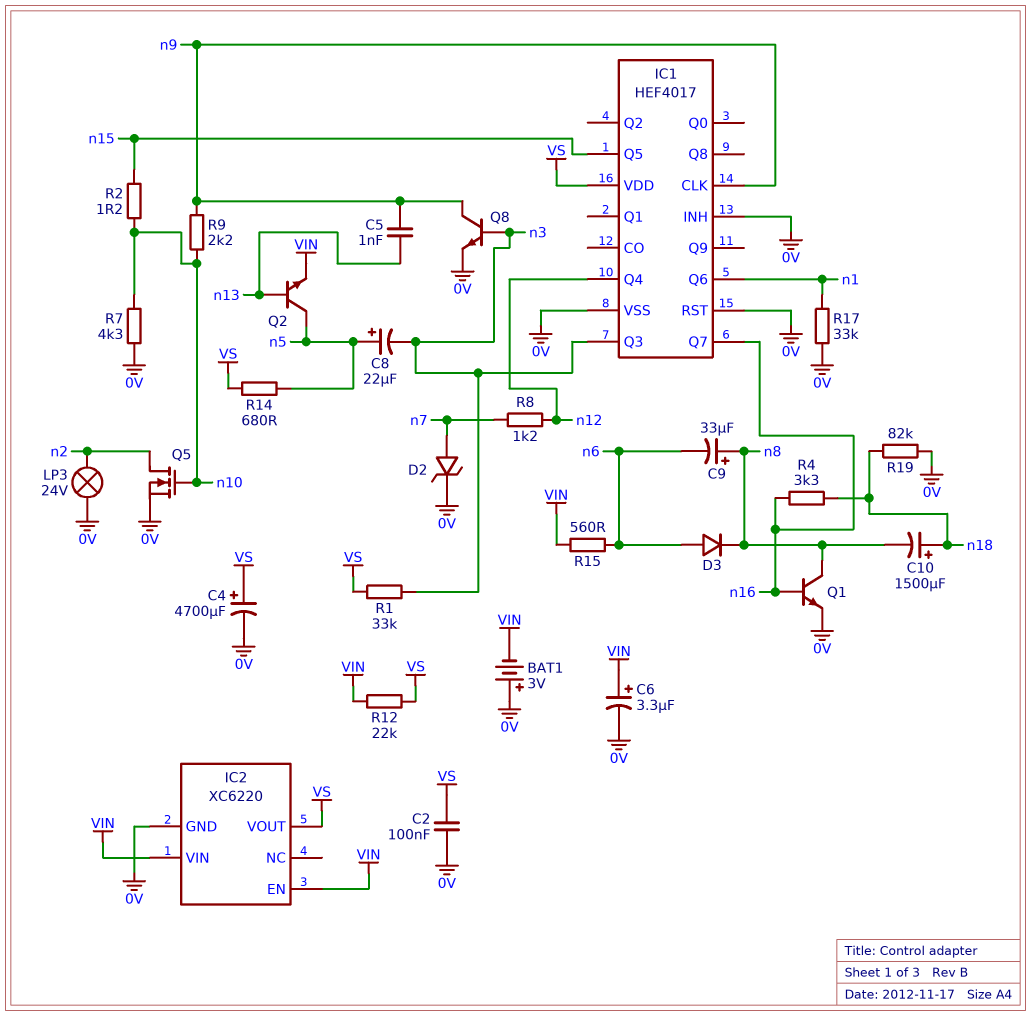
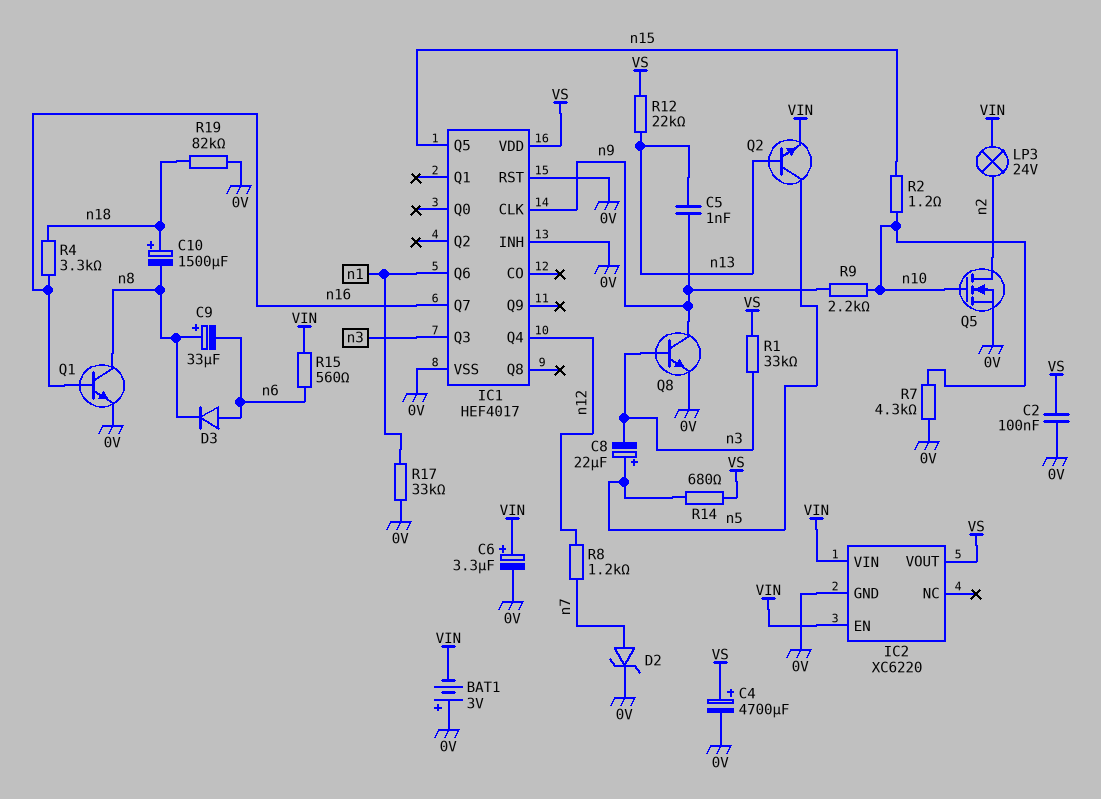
LP3: lamp 24V (0V, n2) -> lamp 24V (VIN, n2)
R12: 22k (VIN, VS) -> 22k (VS, n13)

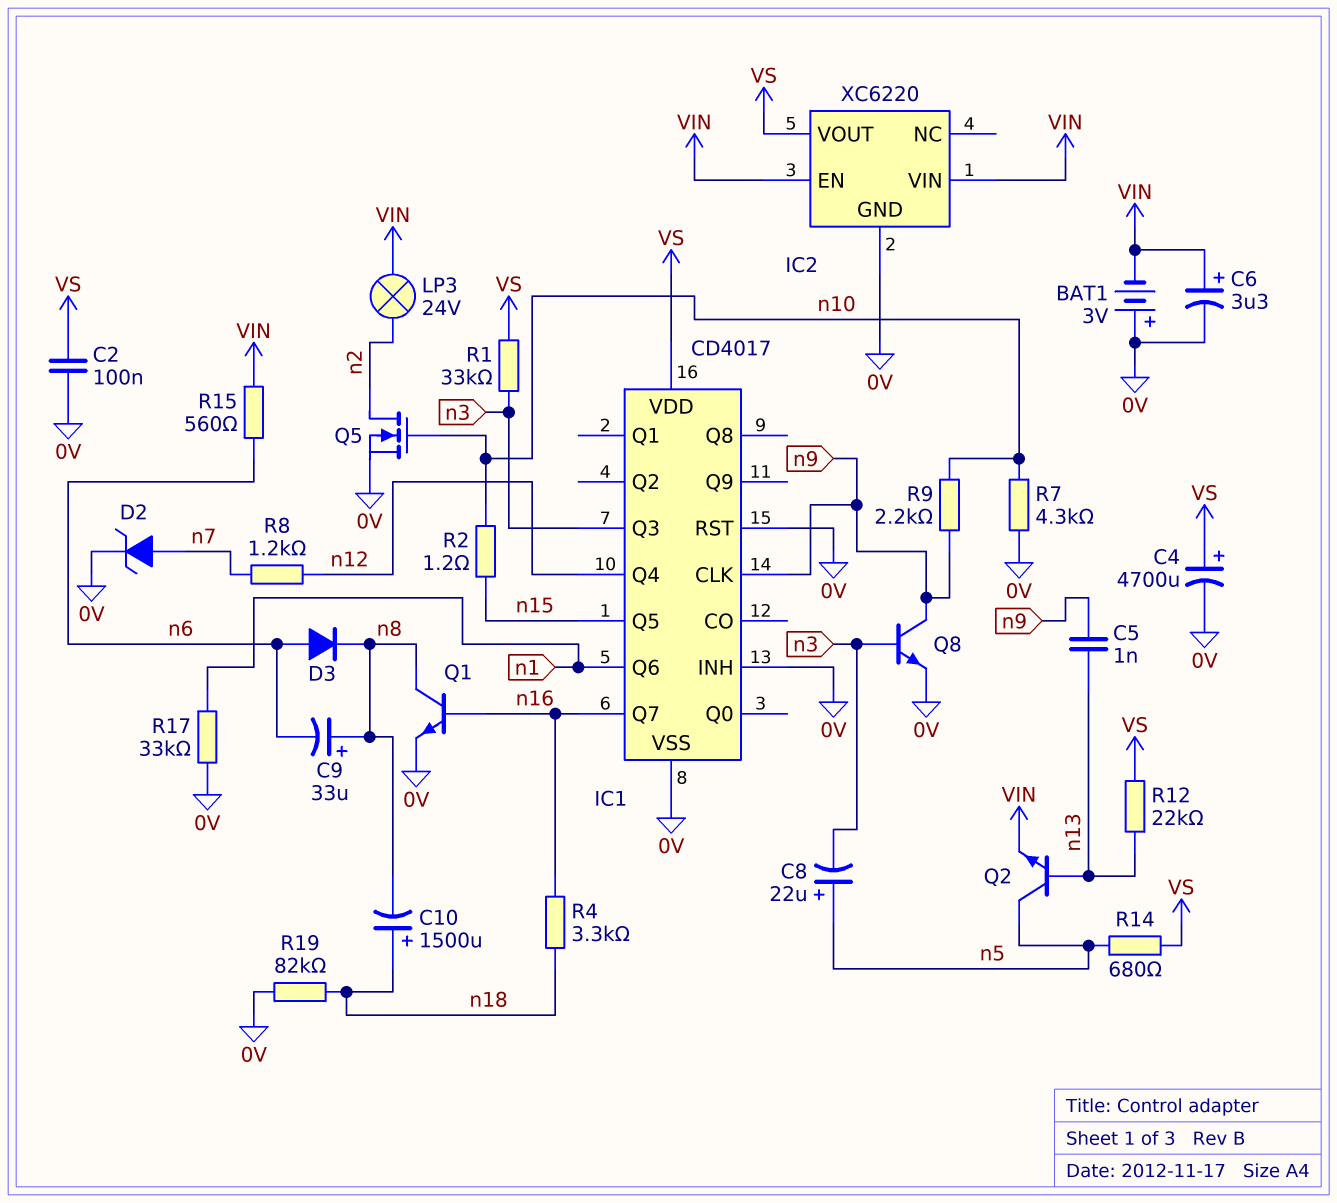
IC1: HEF4017 -> CD4017

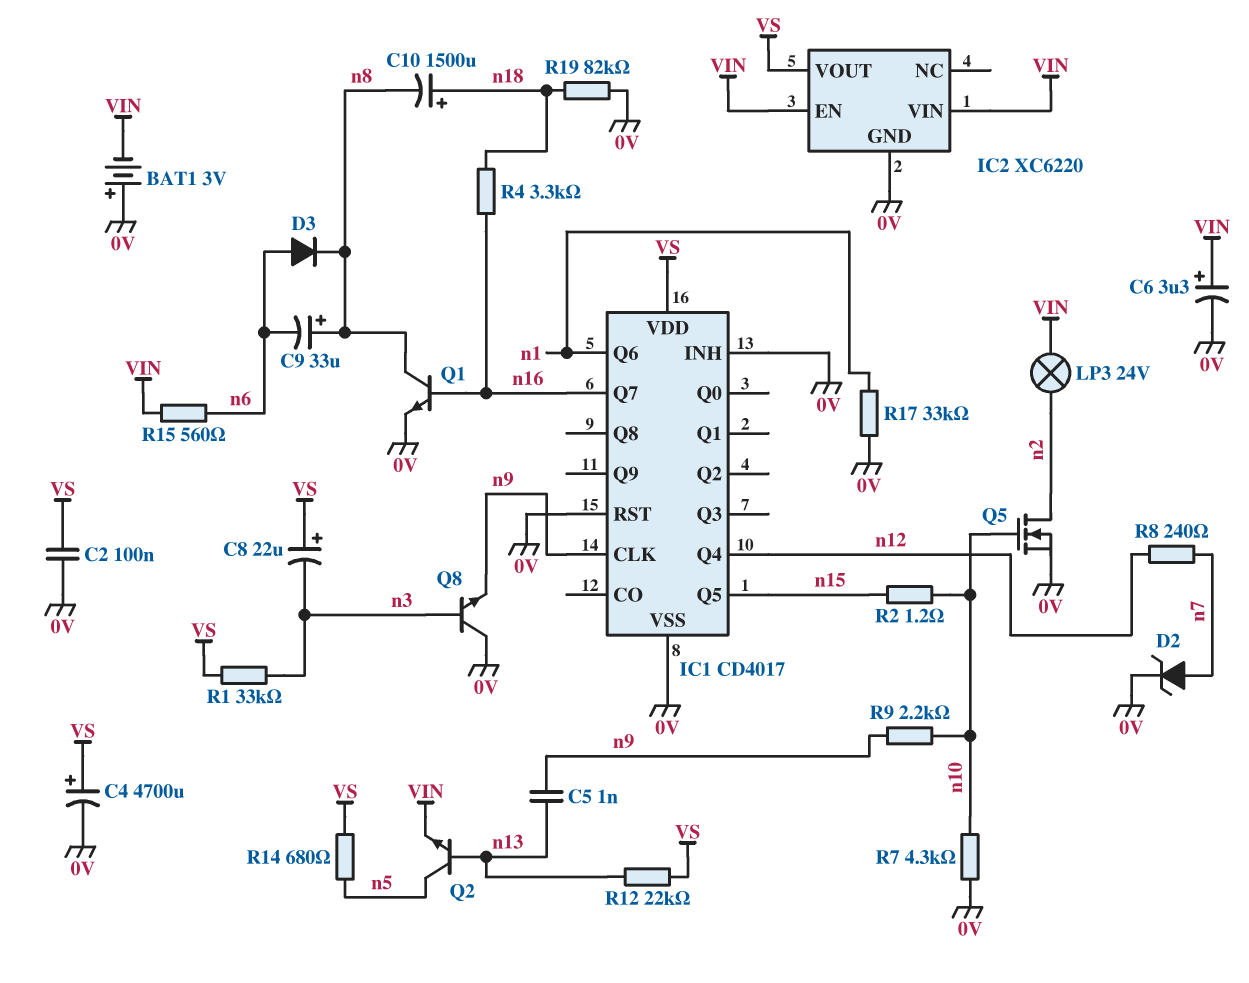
C8: 22uF (plus n5, minus n3) -> 22uF (plus VS, minus n3)
IC1 pin Q3: n3 -> none
Q8: NPN (B n3, C n9, E 0V) -> NPN (B n3, C 0V, E n9)
R8: 1.2k (n7, n12) -> 240 (n7, n12)

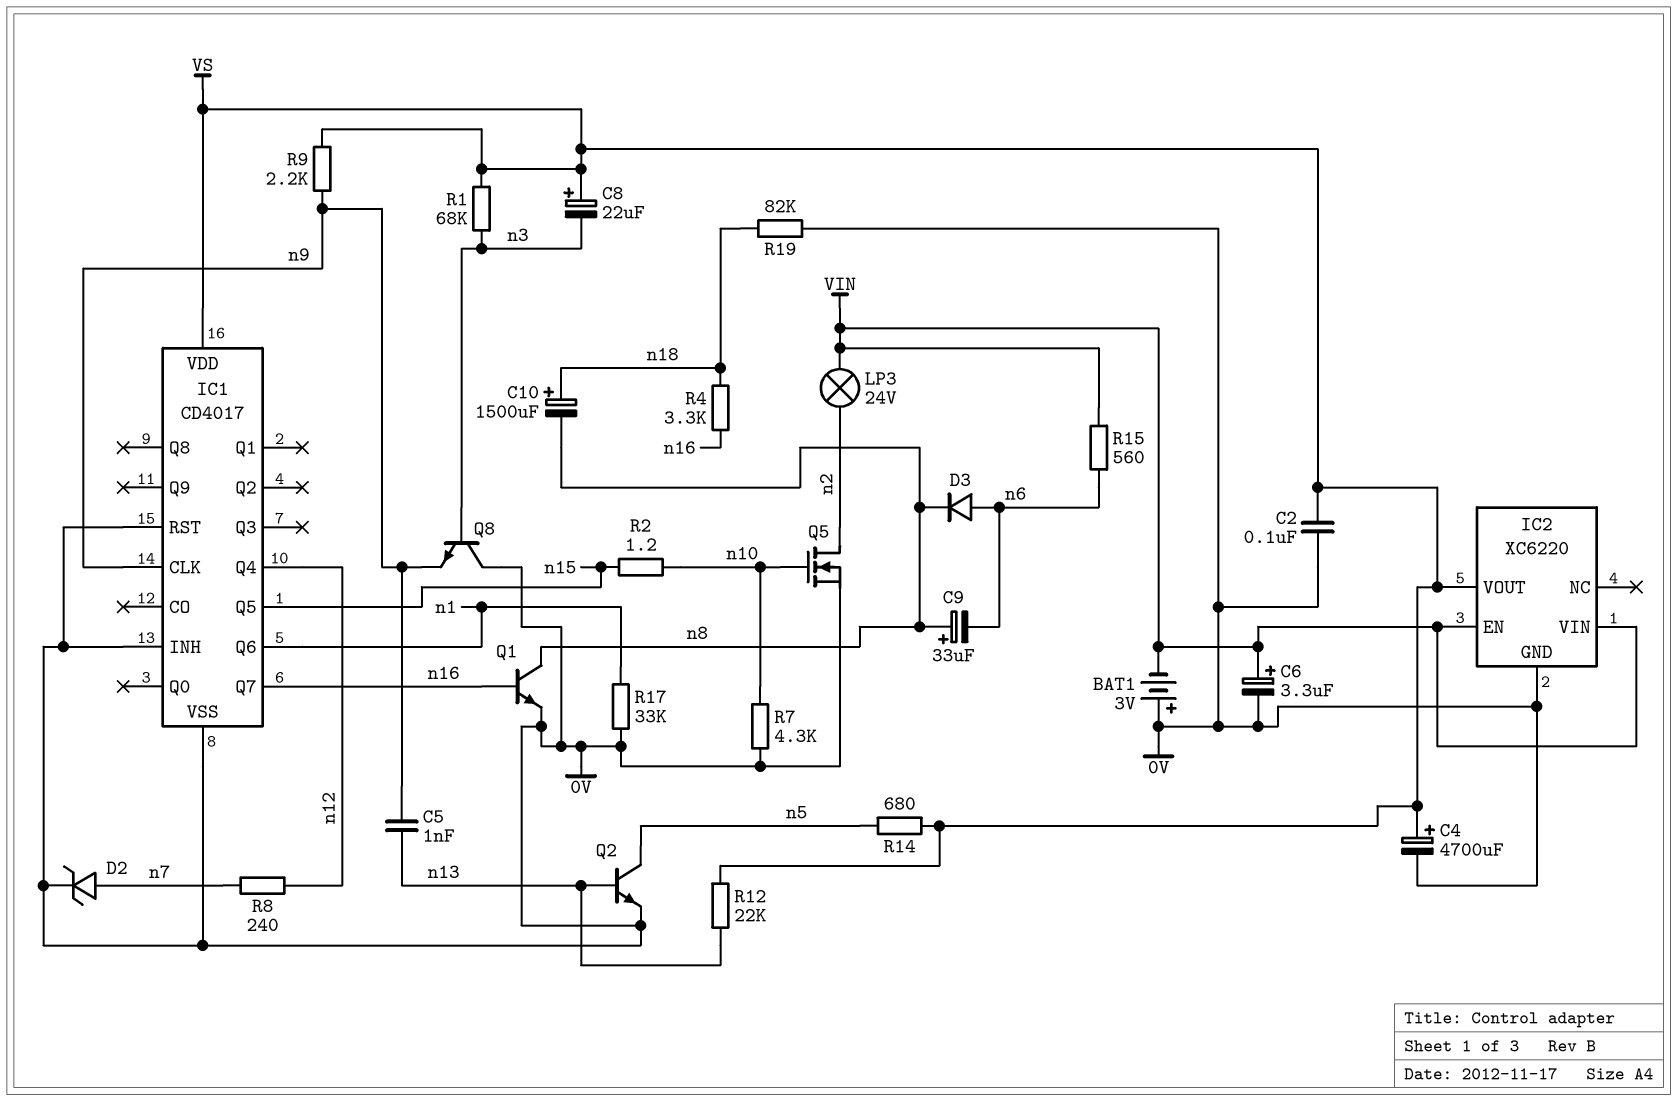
Q2: NPN (B n13, C n5, E VIN) -> NPN (B n13, C n5, E 0V)
R1: 33k (VS, n3) -> 68k (VS, n3)
R9: 2.2k (n9, n10) -> 2.2k (VS, n9)

